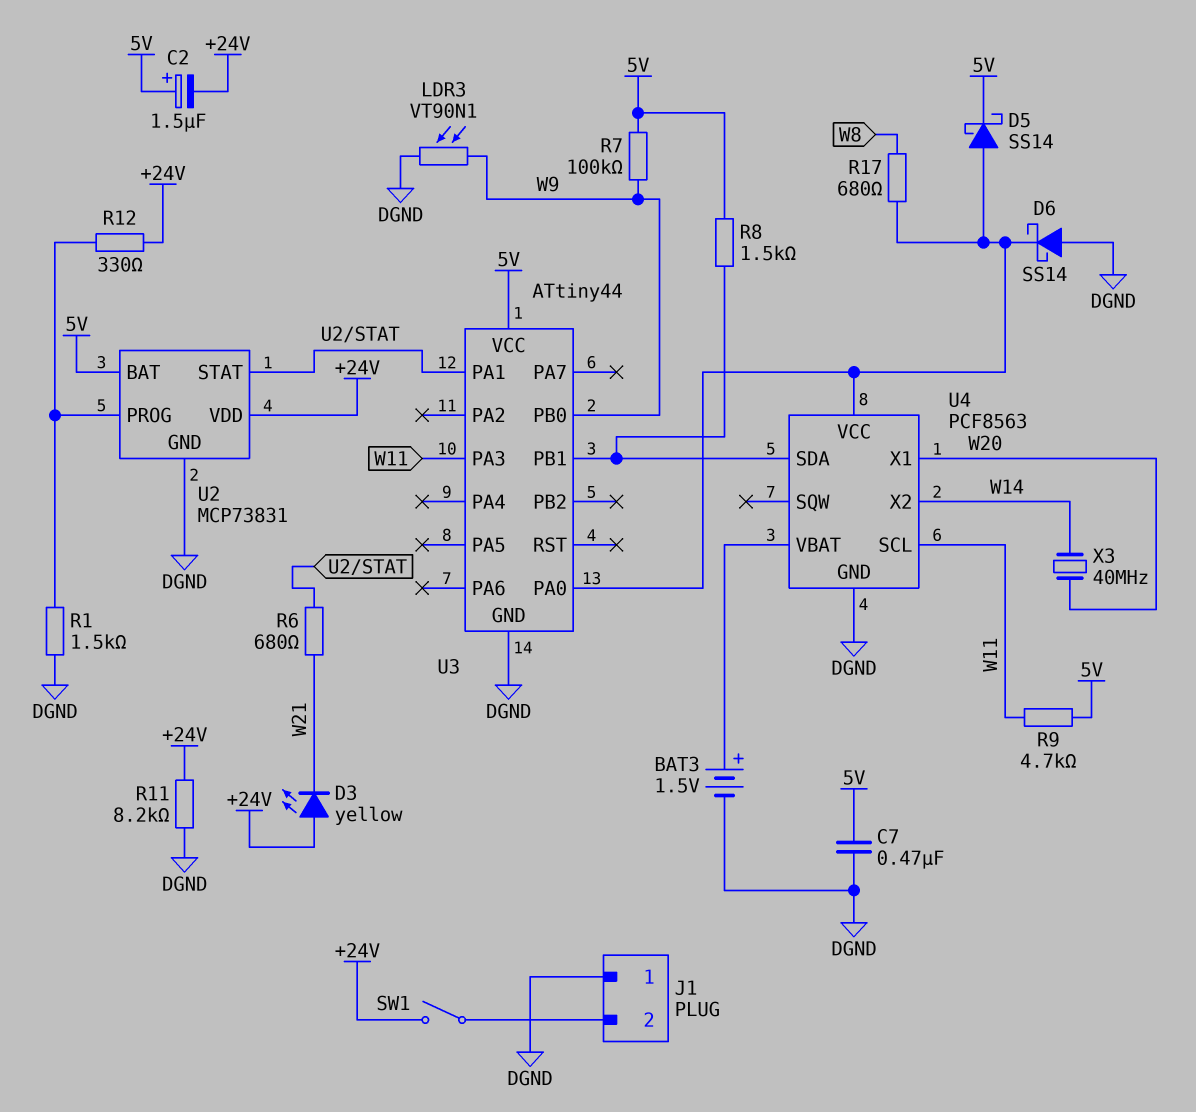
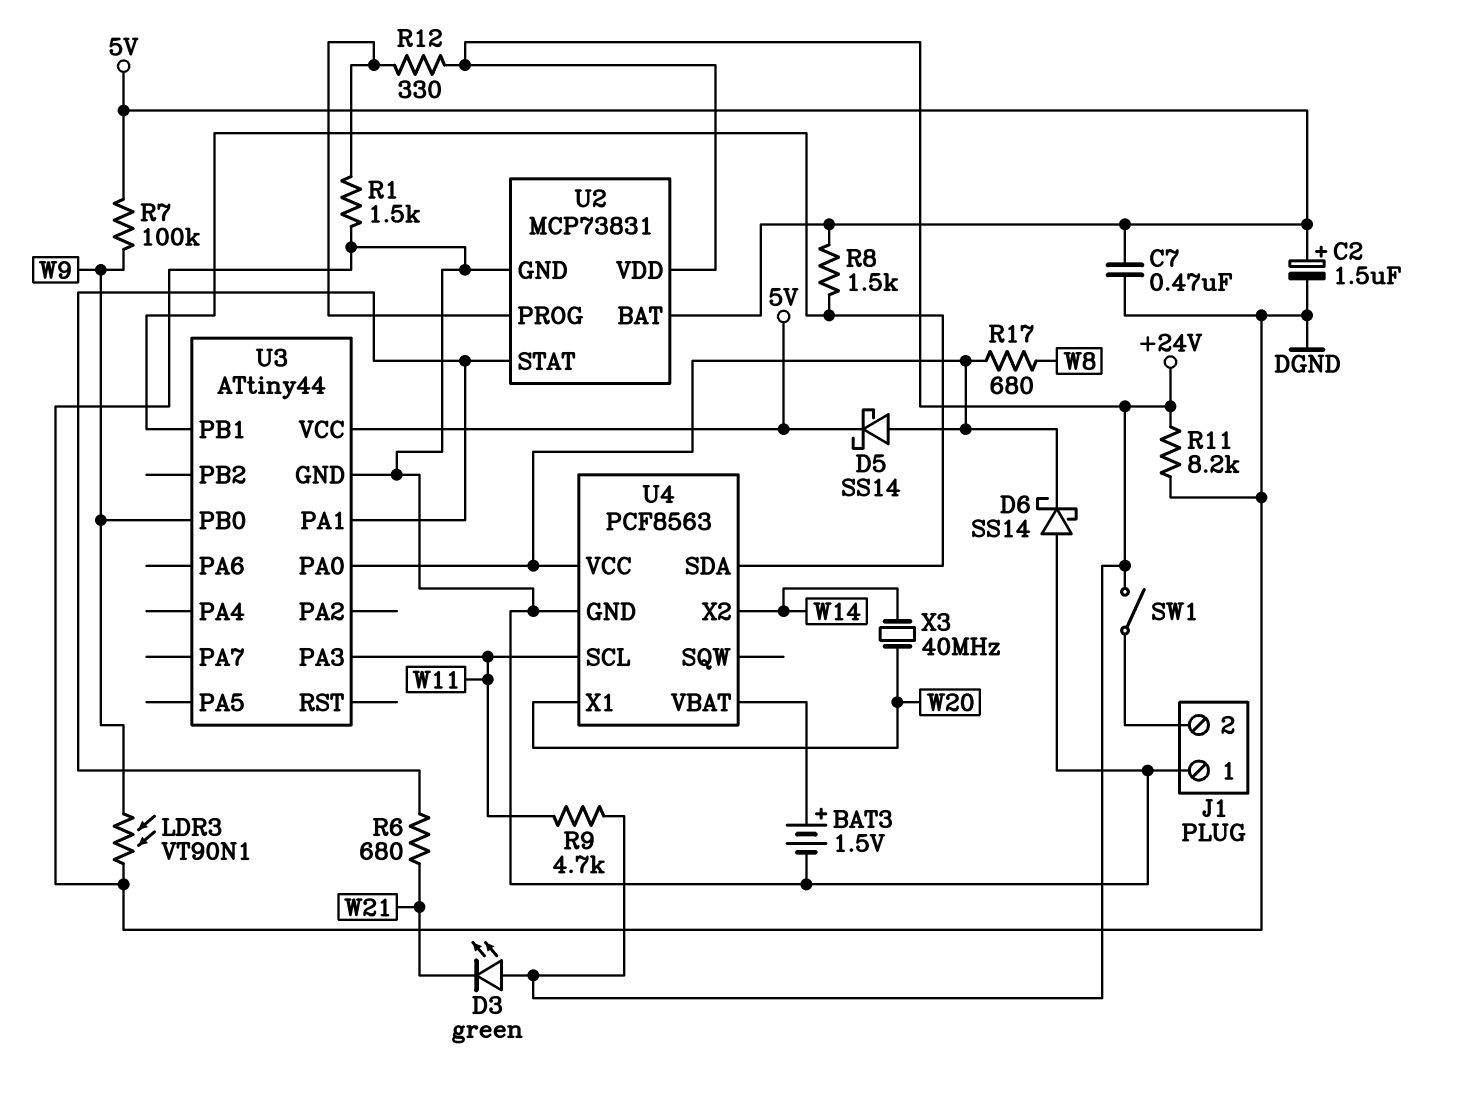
C2: 1.5uF (plus 5V, minus +24V) -> 1.5uF (plus 5V, minus DGND)
D3: LED yellow (A +24V, K W21) -> LED green (A +24V, K W21)
R9: 4.7k (5V, W11) -> 4.7k (+24V, W11)

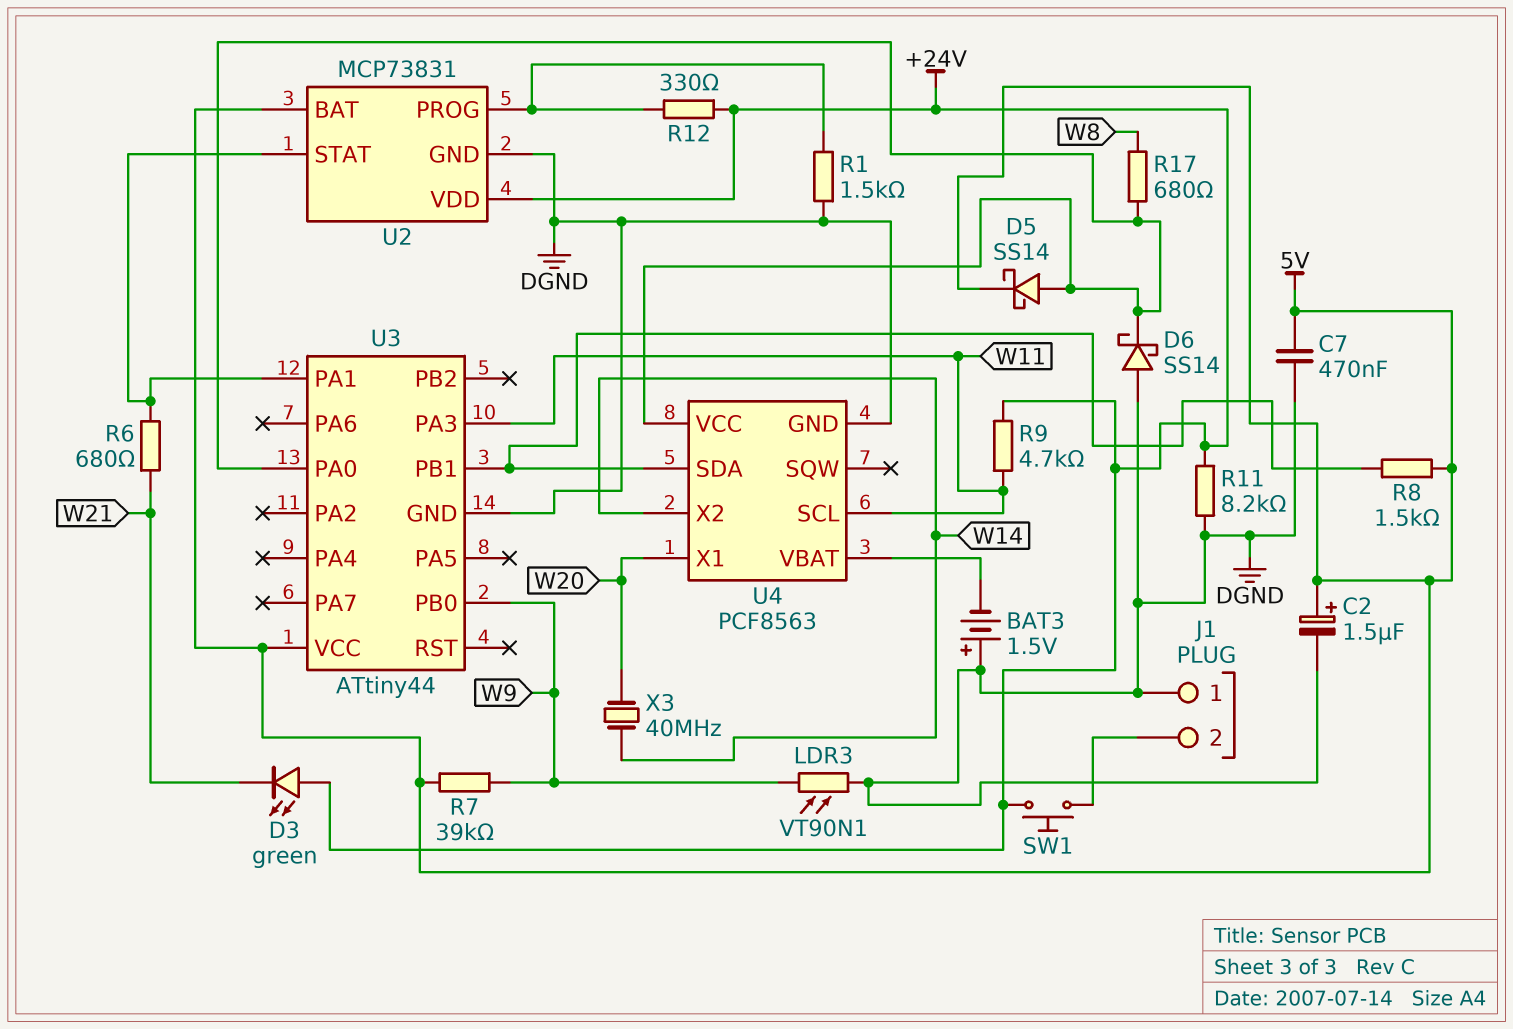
BAT3: 1.5V (plus U4/VBAT, minus DGND) -> 1.5V (plus DGND, minus U4/VBAT)
R7: 100k (5V, W9) -> 39k (5V, W9)
SW1: switch (+24V, J1/2) -> button (+24V, J1/2)

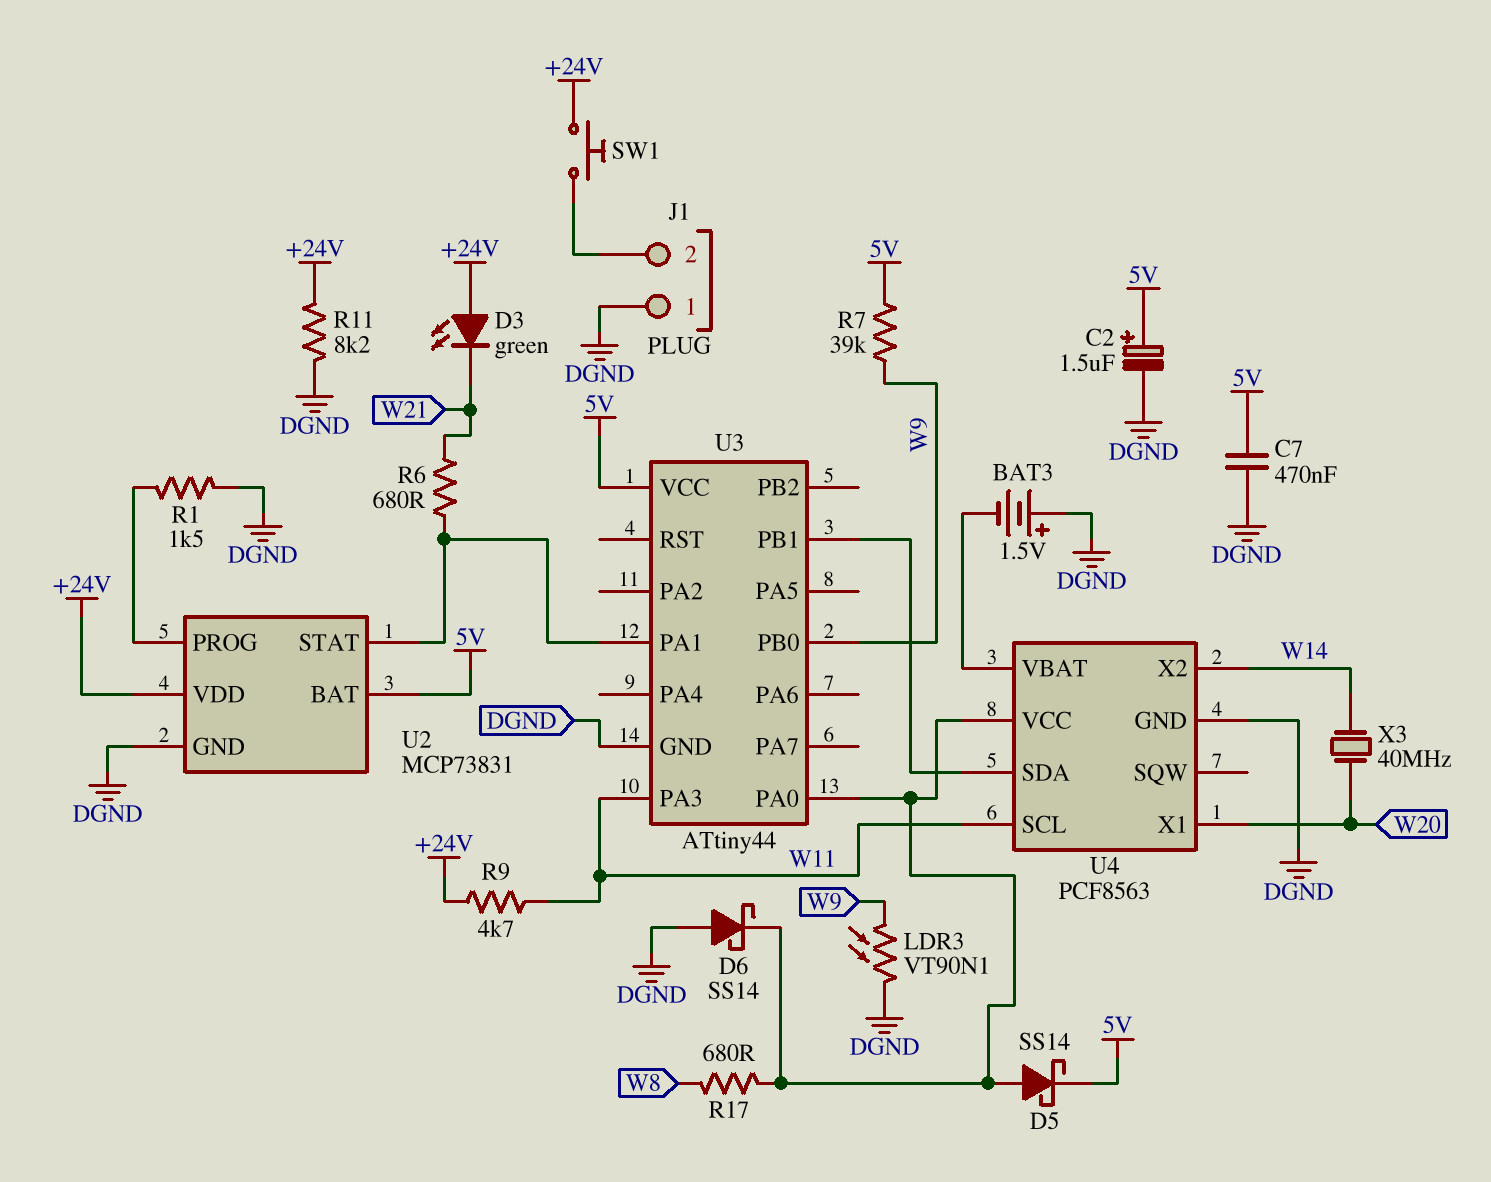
R8: 1.5k (5V, U3/PB1) -> none
R12: 330 (+24V, U2/PROG) -> none

